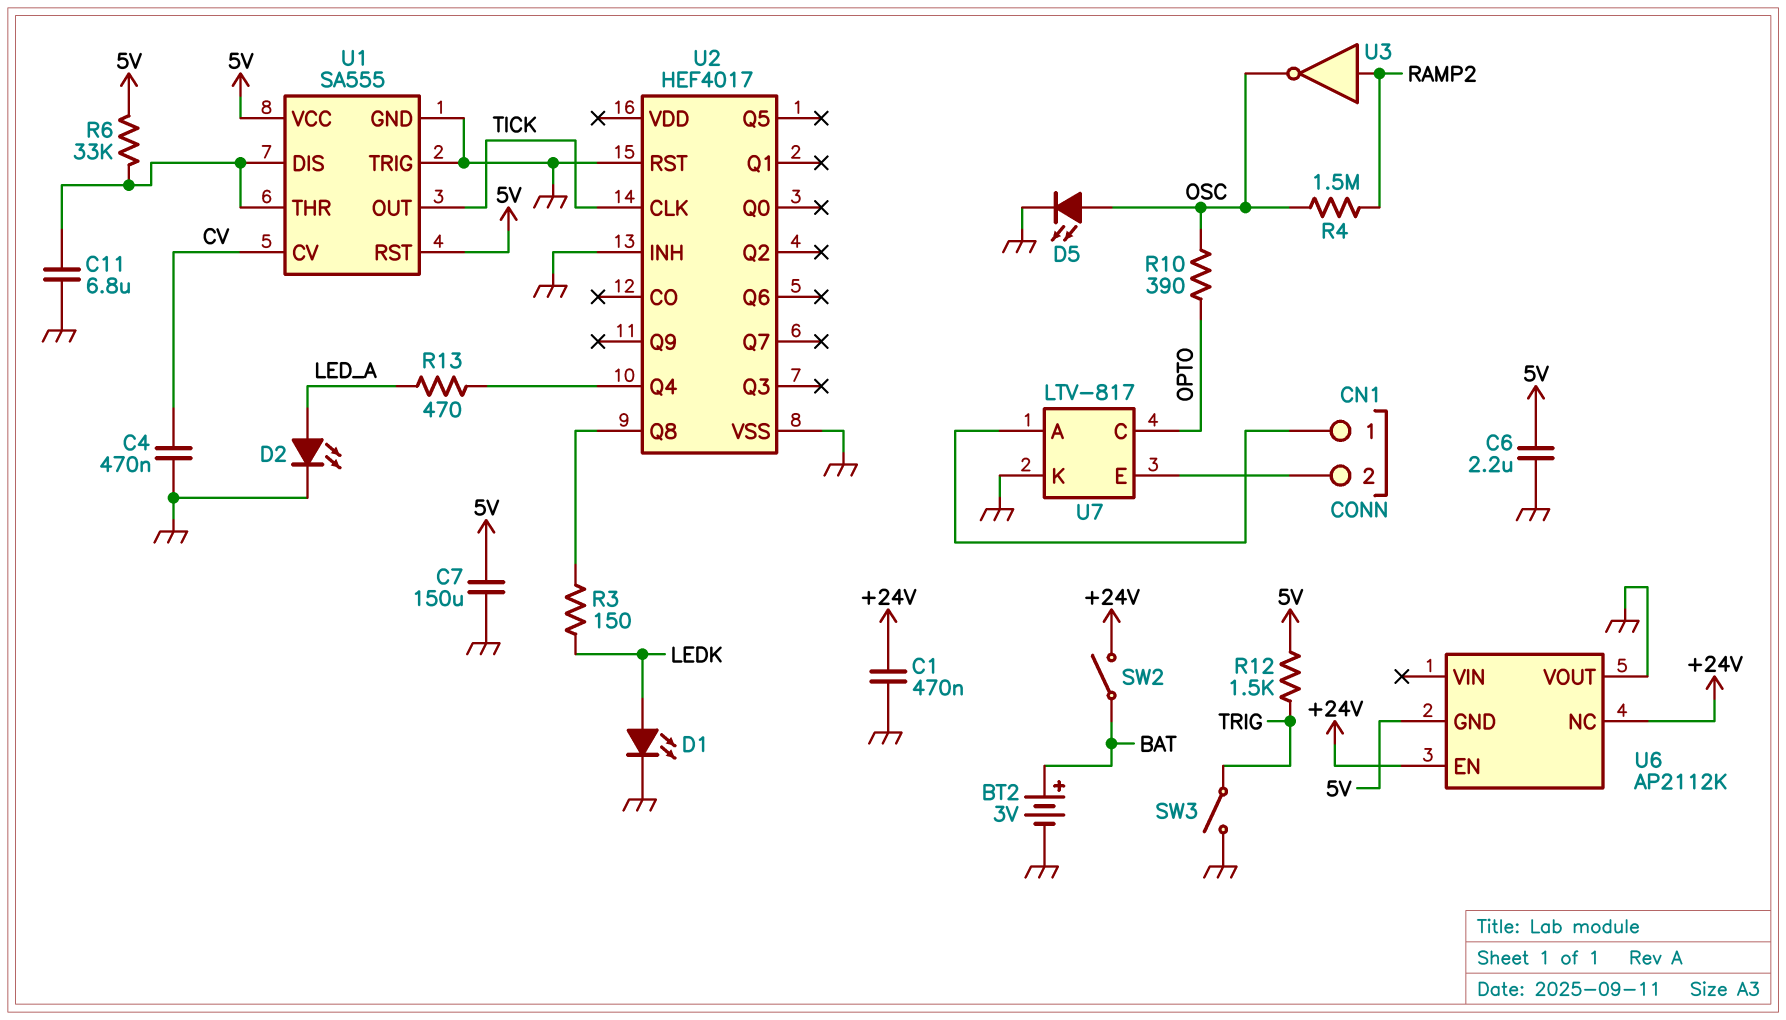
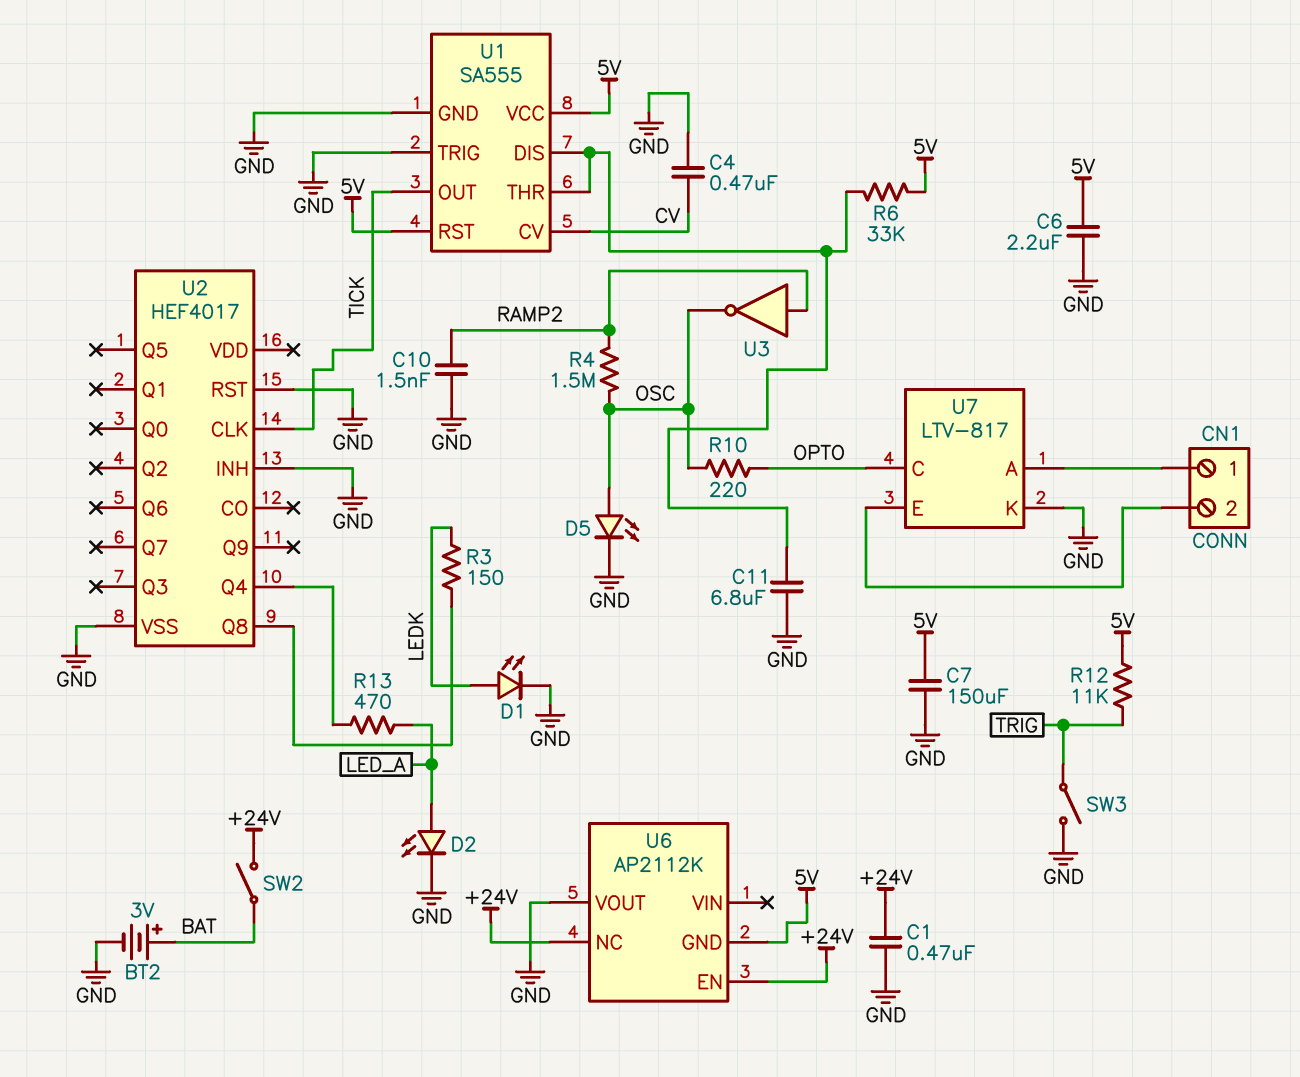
C10: none -> 1.5nF (GND, RAMP2)
R10: 390 (OPTO, OSC) -> 220 (OPTO, OSC)
R12: 1.5k (5V, TRIG) -> 11k (5V, TRIG)

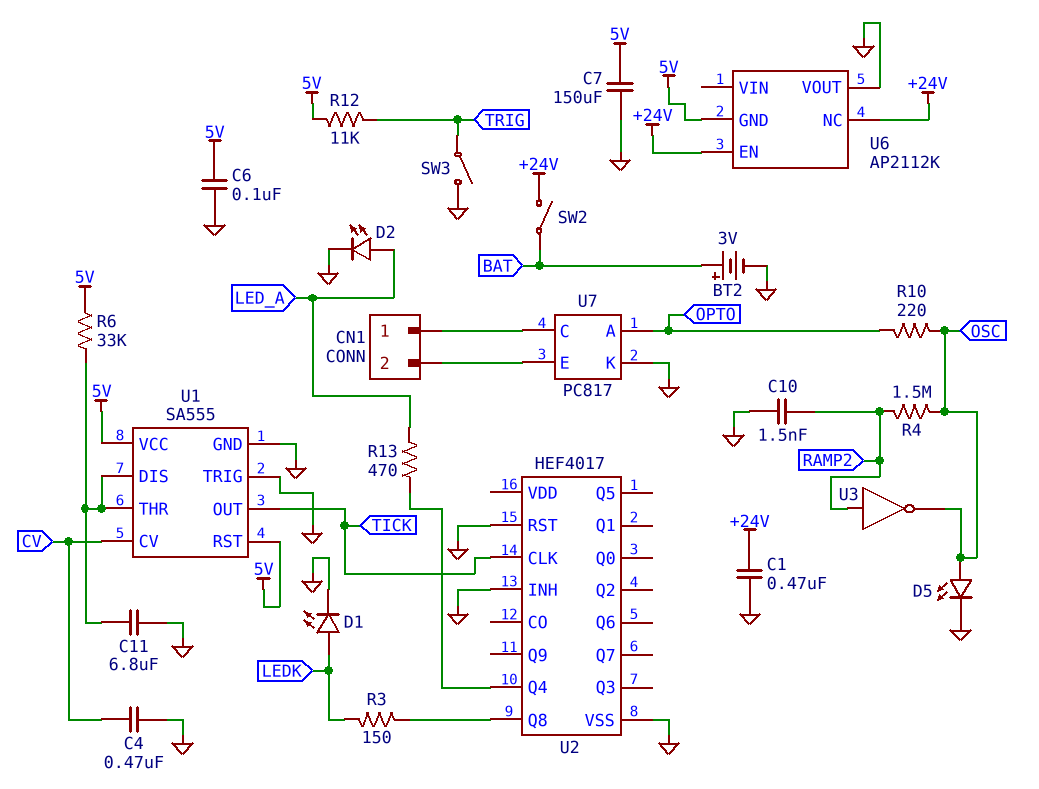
C6: 2.2uF (5V, GND) -> 100nF (5V, GND)
U7: LTV-817 -> PC817
U7 pin A: CN1/1 -> OPTO
U7 pin C: OPTO -> CN1/1

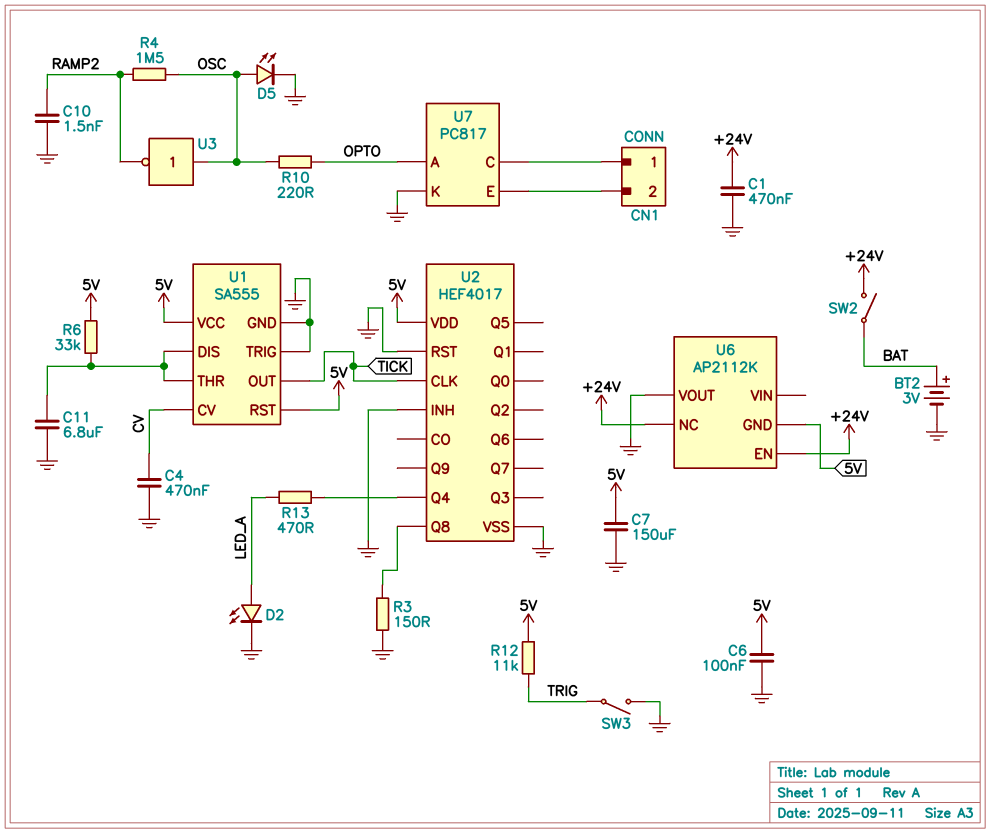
D1: LED (A LEDK, K GND) -> none
R3: 150 (LEDK, U2/Q8) -> 150 (GND, U2/Q8)
U2 pin VDD: none -> 5V
U3: NOT (in RAMP2, out OSC) -> NOT (in OSC, out RAMP2)

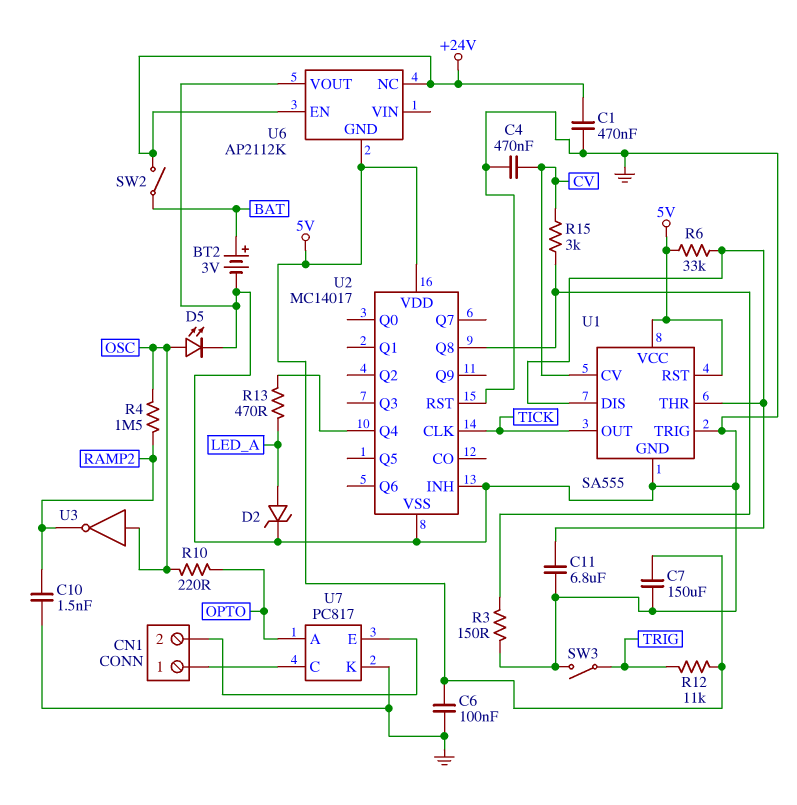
D2: LED (A LED_A, K GND) -> zener (A LED_A, K GND)
R15: none -> 3k (CV, U2/Q8)
U2: HEF4017 -> MC14017

